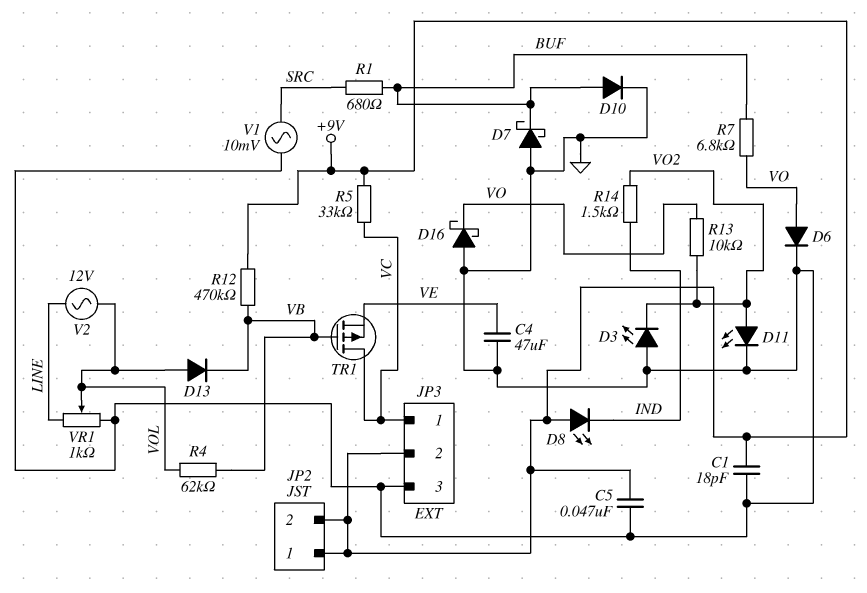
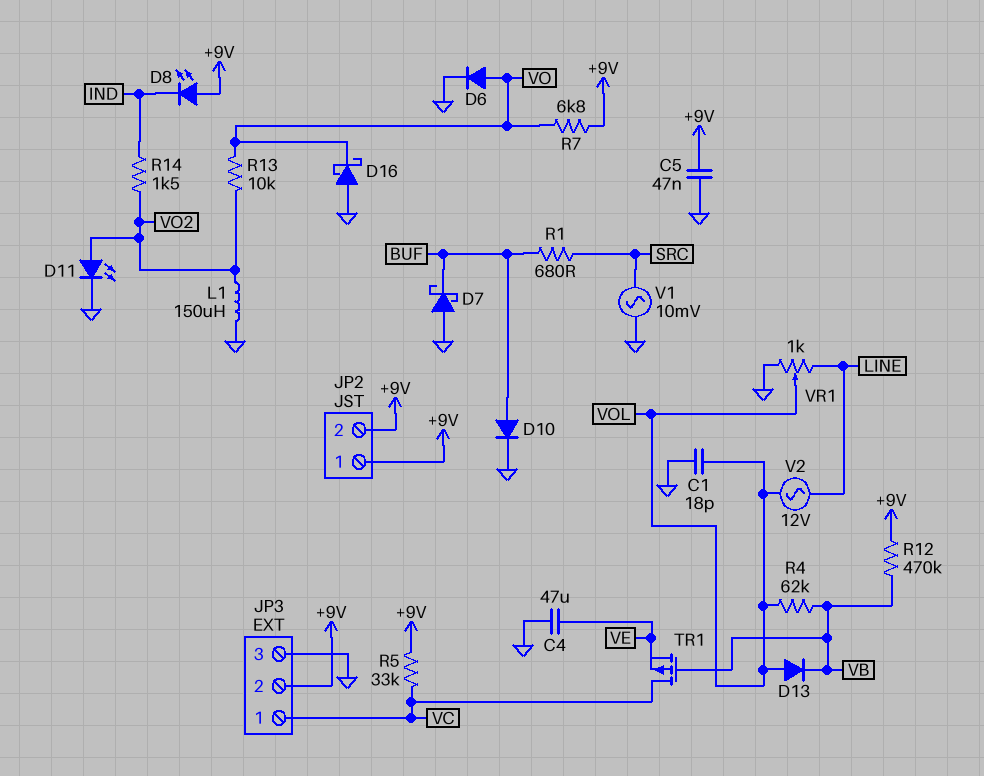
C1: 18pF (+9V, GND) -> 18pF (GND, VOL)
D3: LED (A GND, K VO2) -> none
L1: none -> 150uH (GND, VO2)
R7: 6.8k (BUF, VO) -> 6.8k (+9V, VO)

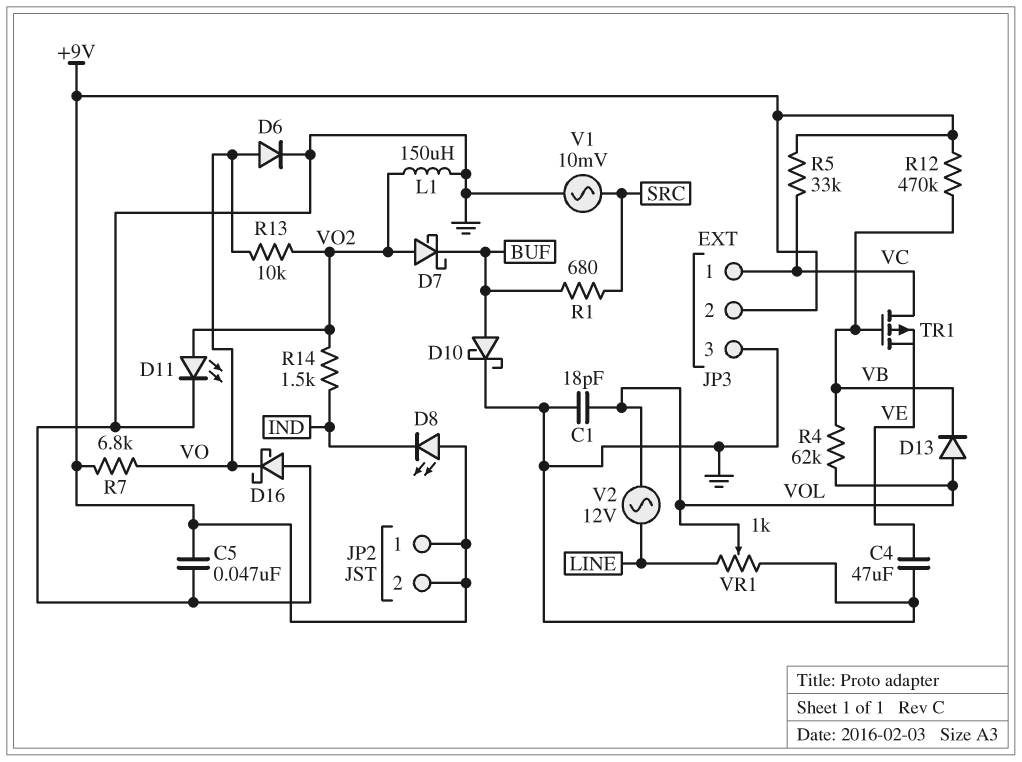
D7: schottky (A GND, K BUF) -> schottky (A VO2, K BUF)
D10: diode (A BUF, K GND) -> schottky (A BUF, K GND)

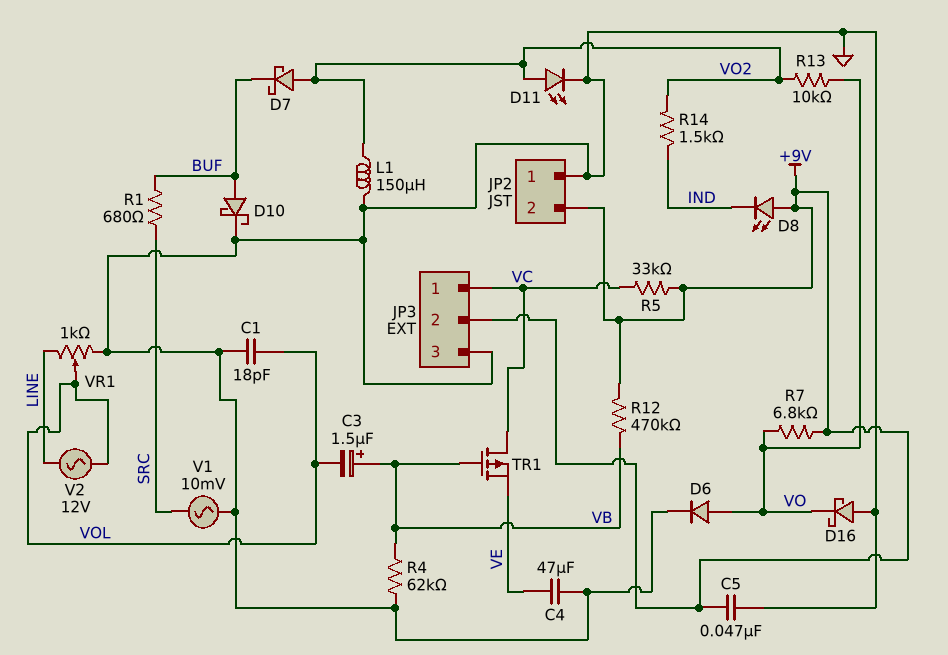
C3: none -> 1.5uF (plus VB, minus VOL)
D13: diode (A VOL, K VB) -> none
JP2 pin 1: +9V -> GND
R4: 62k (VB, VOL) -> 62k (GND, VB)

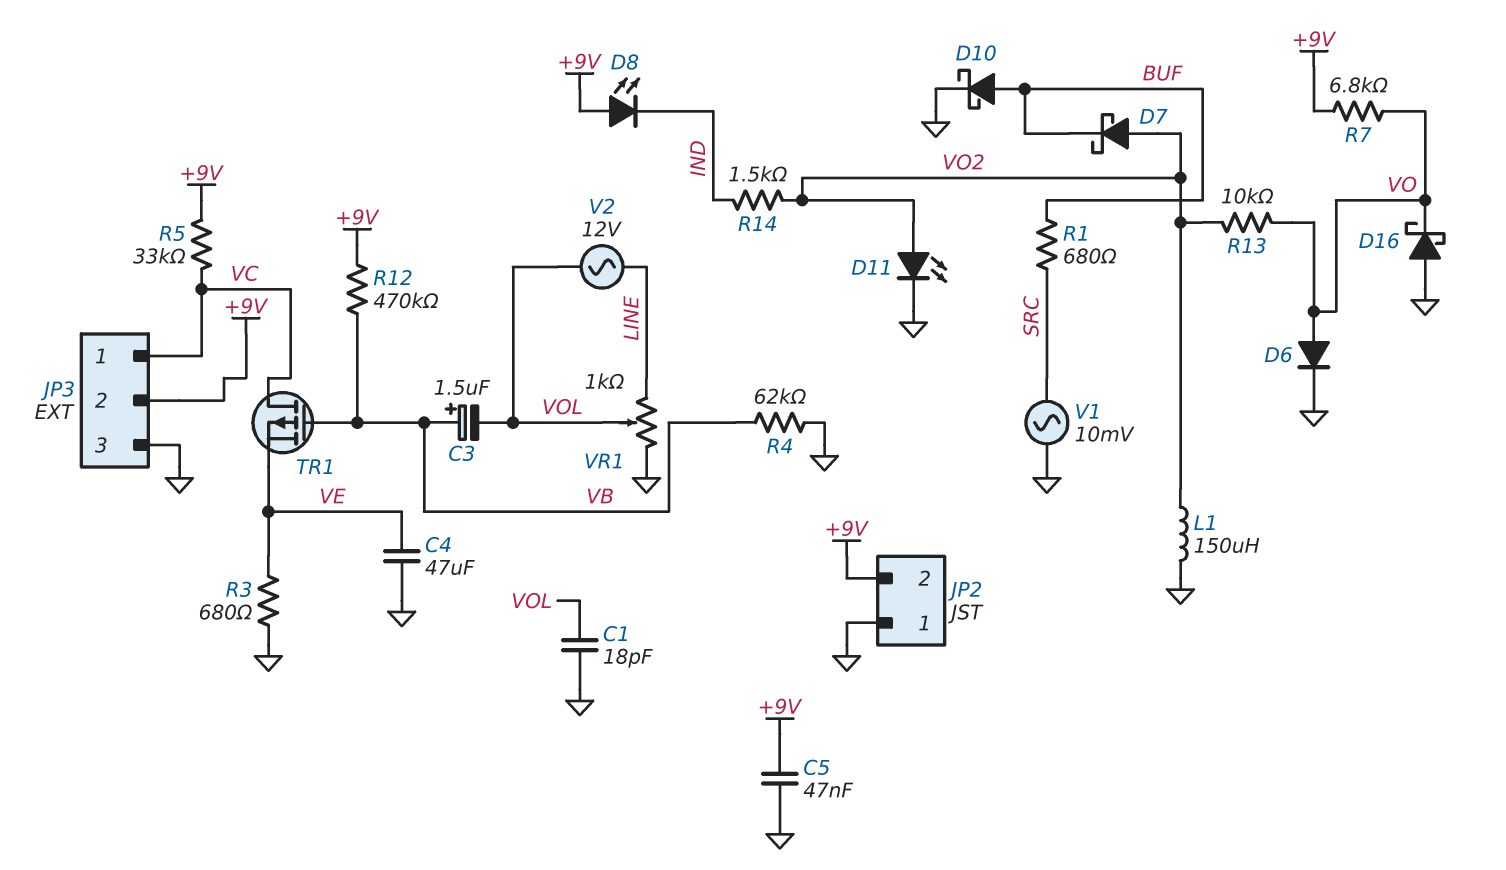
R3: none -> 680 (GND, VE)

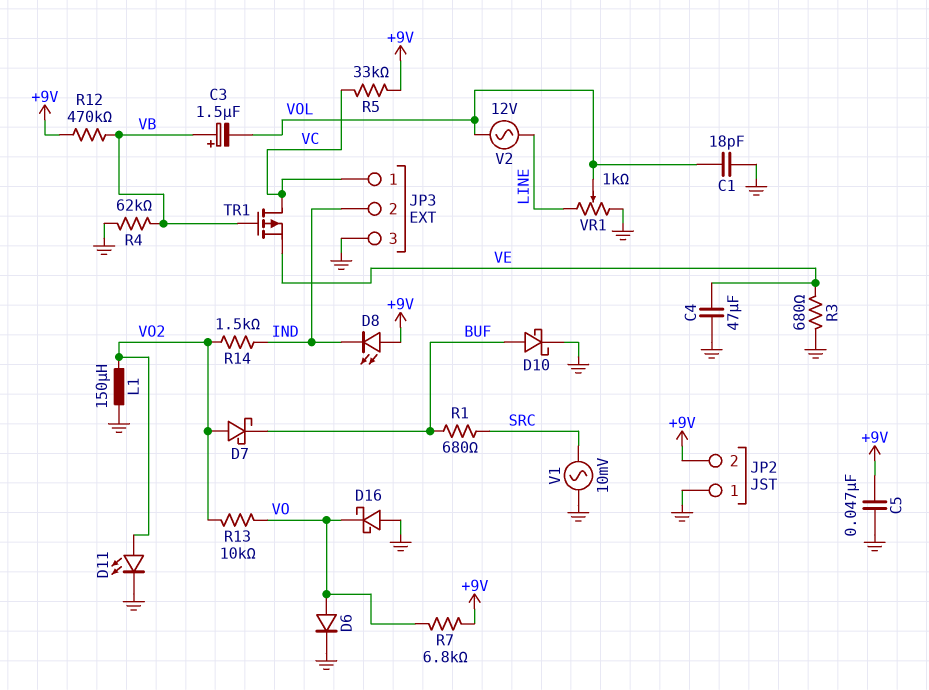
JP3 pin 2: +9V -> IND

